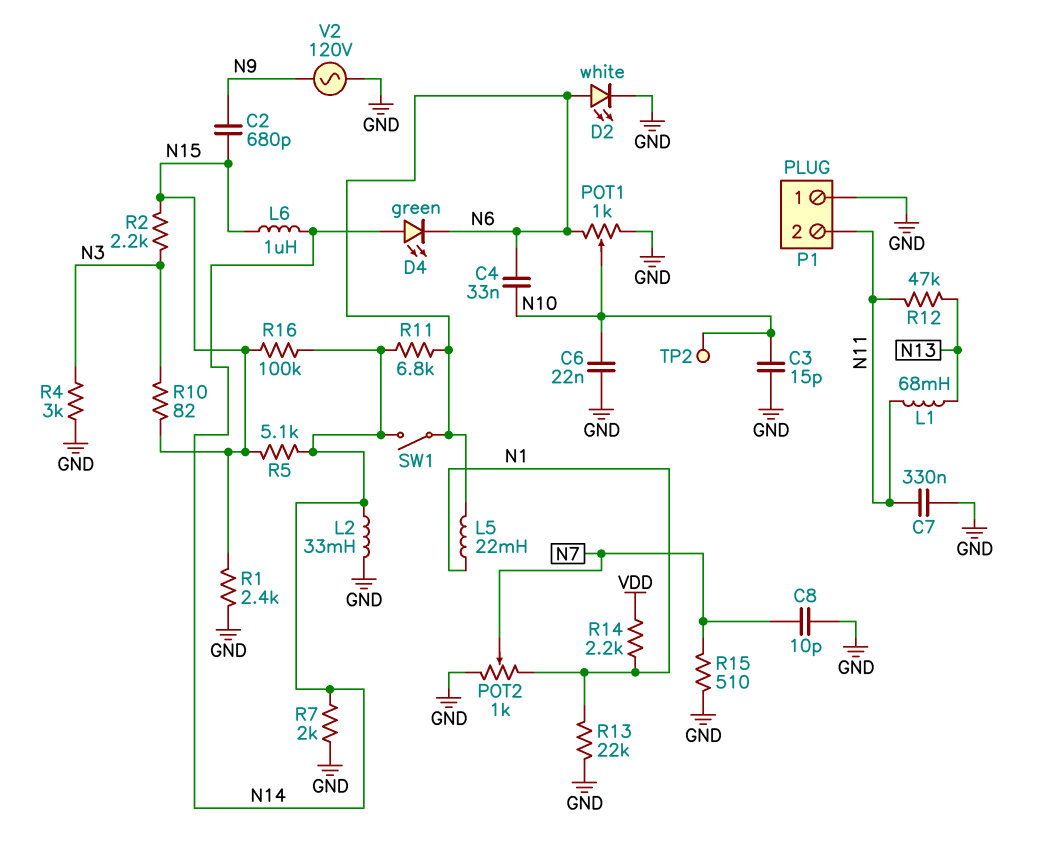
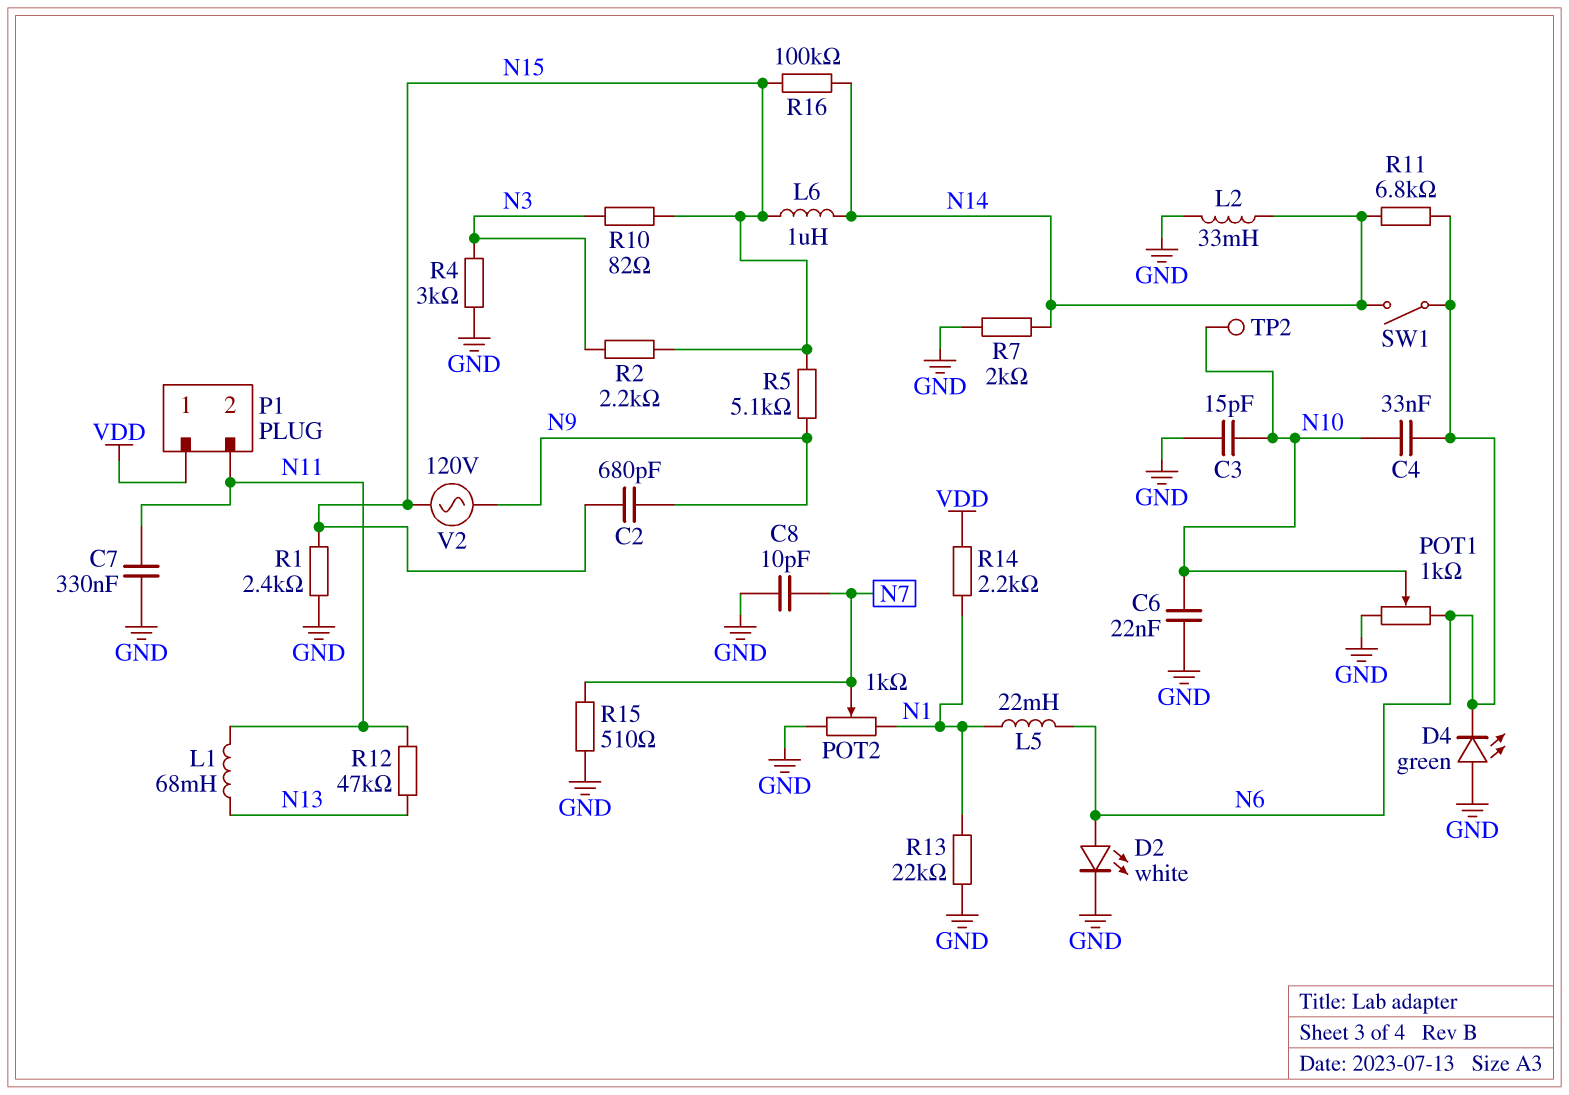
D4: LED green (A N14, K N6) -> LED green (A GND, K N6)
P1 pin 1: GND -> VDD
R5: 5.1k (N14, N15) -> 5.1k (N9, N15)
V2: AC 120V (GND, N9) -> AC 120V (N9, N15)

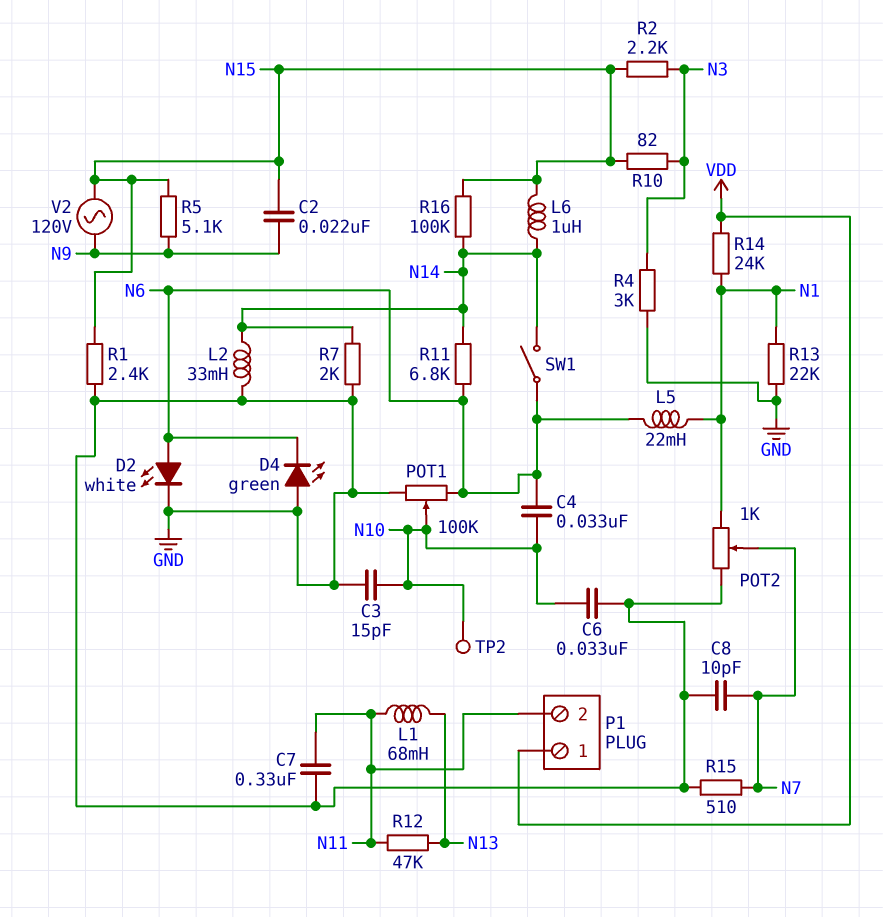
C2: 680pF (N9, N15) -> 22nF (N9, N15)
C6: 22nF (GND, N10) -> 33nF (GND, N10)
POT1: 1k (GND, N6, wiper N10) -> 100k (GND, N6, wiper N10)
R14: 2.2k (N1, VDD) -> 24k (N1, VDD)

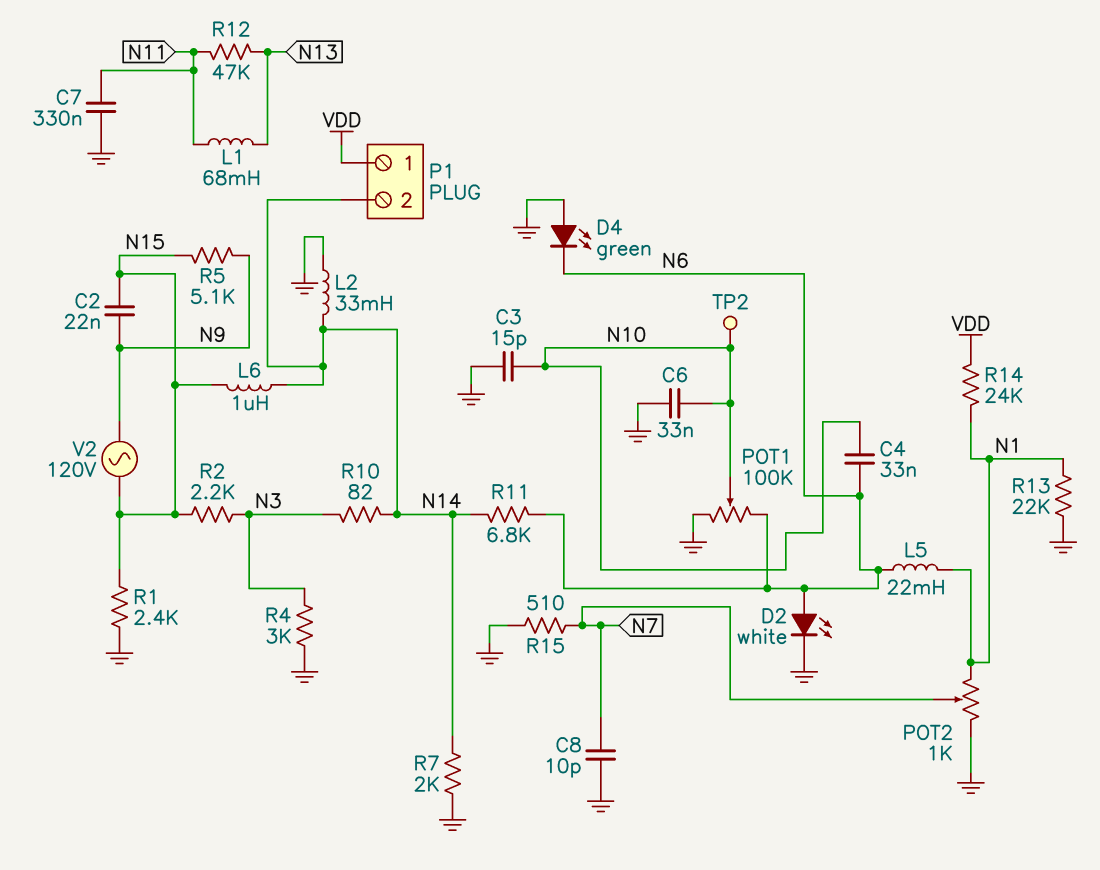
P1 pin 2: N11 -> N14
R10: 82 (N3, N15) -> 82 (N3, N14)
R16: 100k (N14, N15) -> none
SW1: switch (N6, N14) -> none

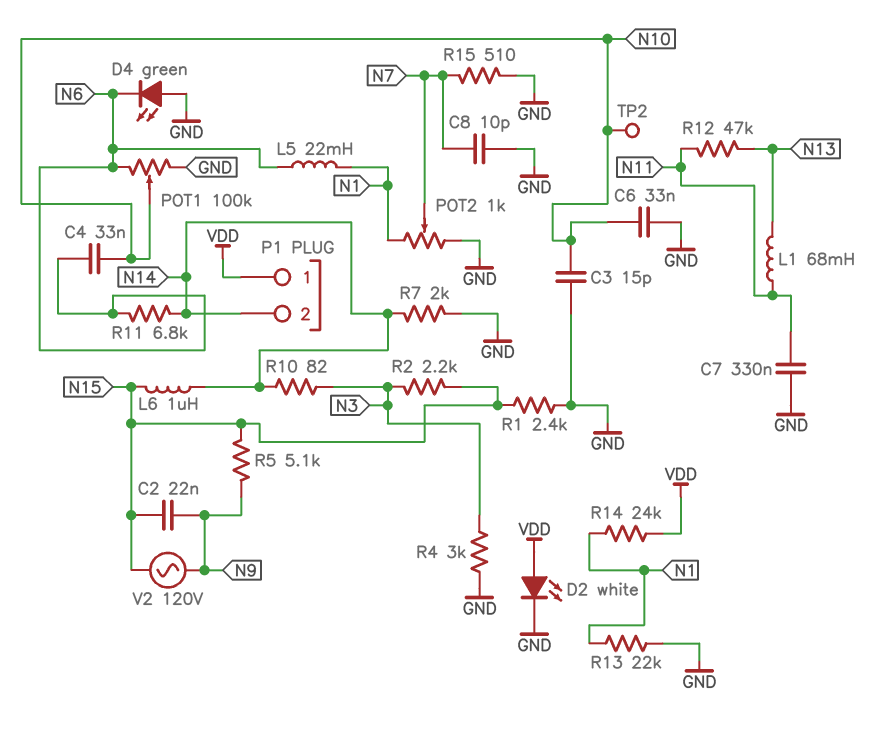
D2: LED white (A N6, K GND) -> LED white (A VDD, K GND)
L2: 33mH (GND, N14) -> none

